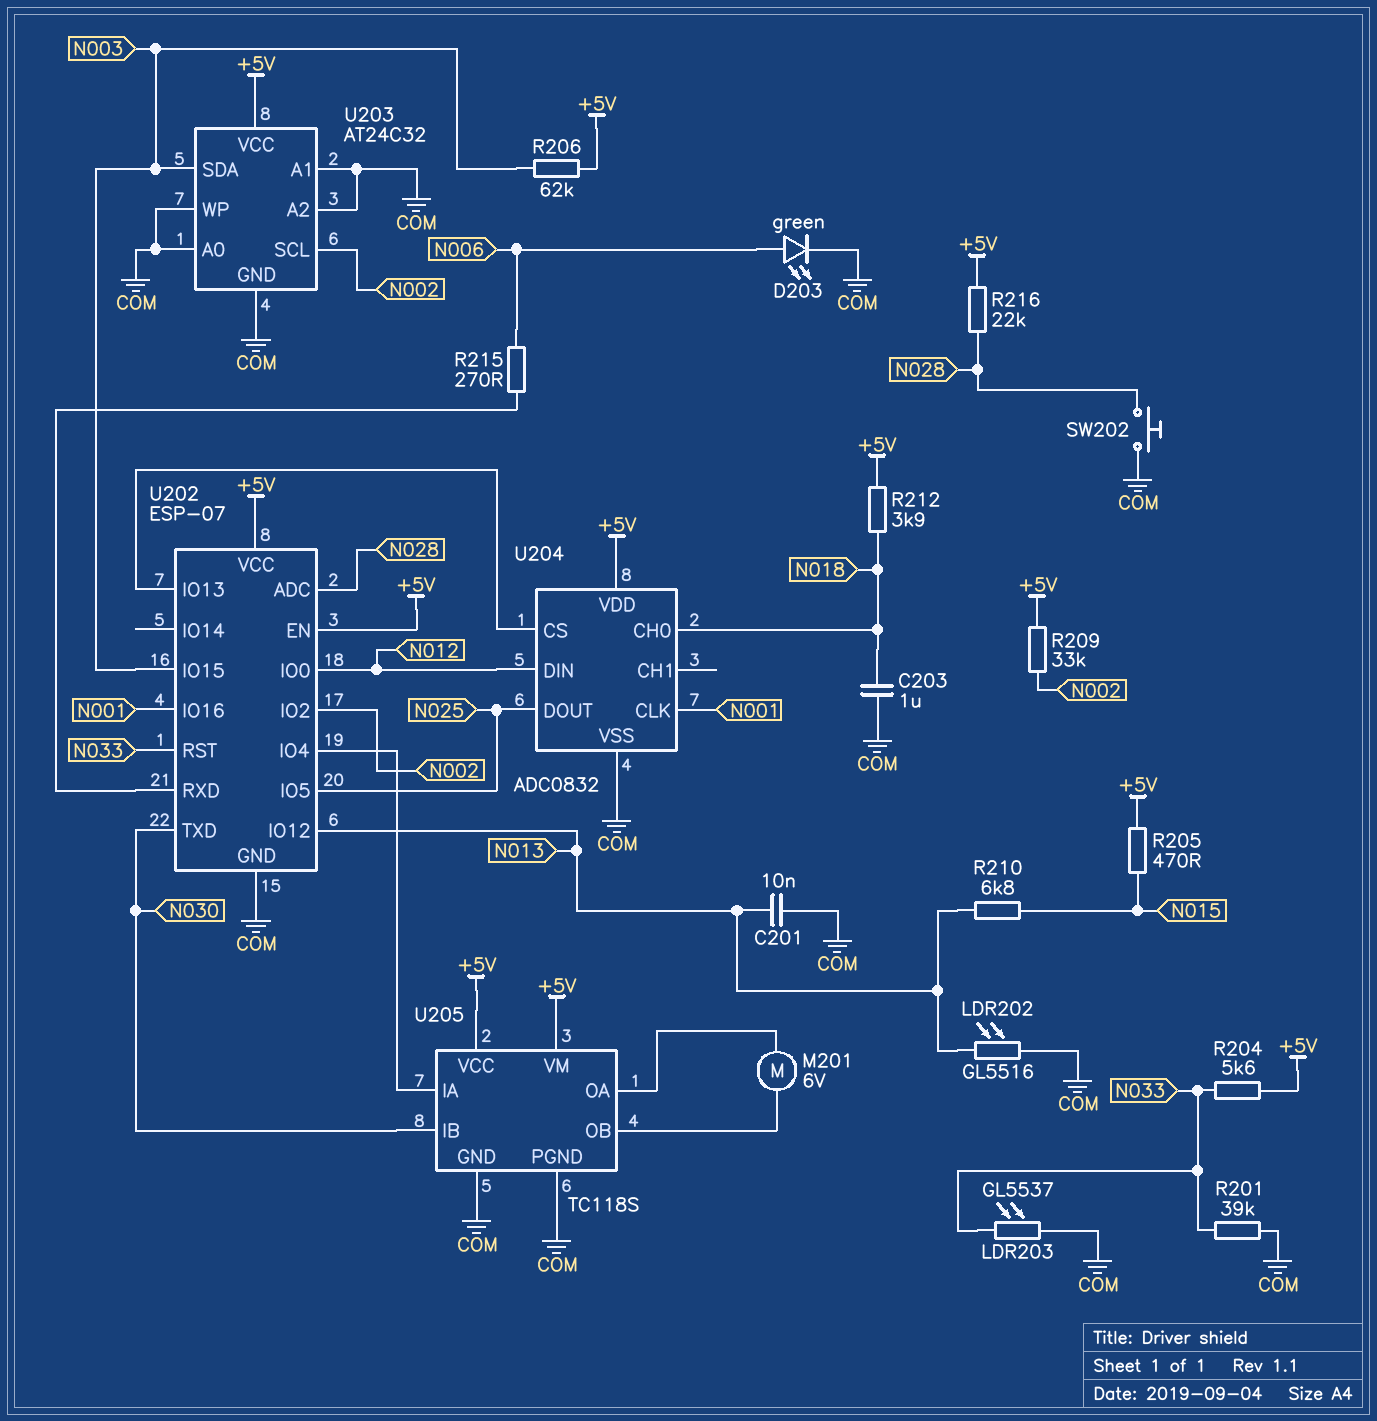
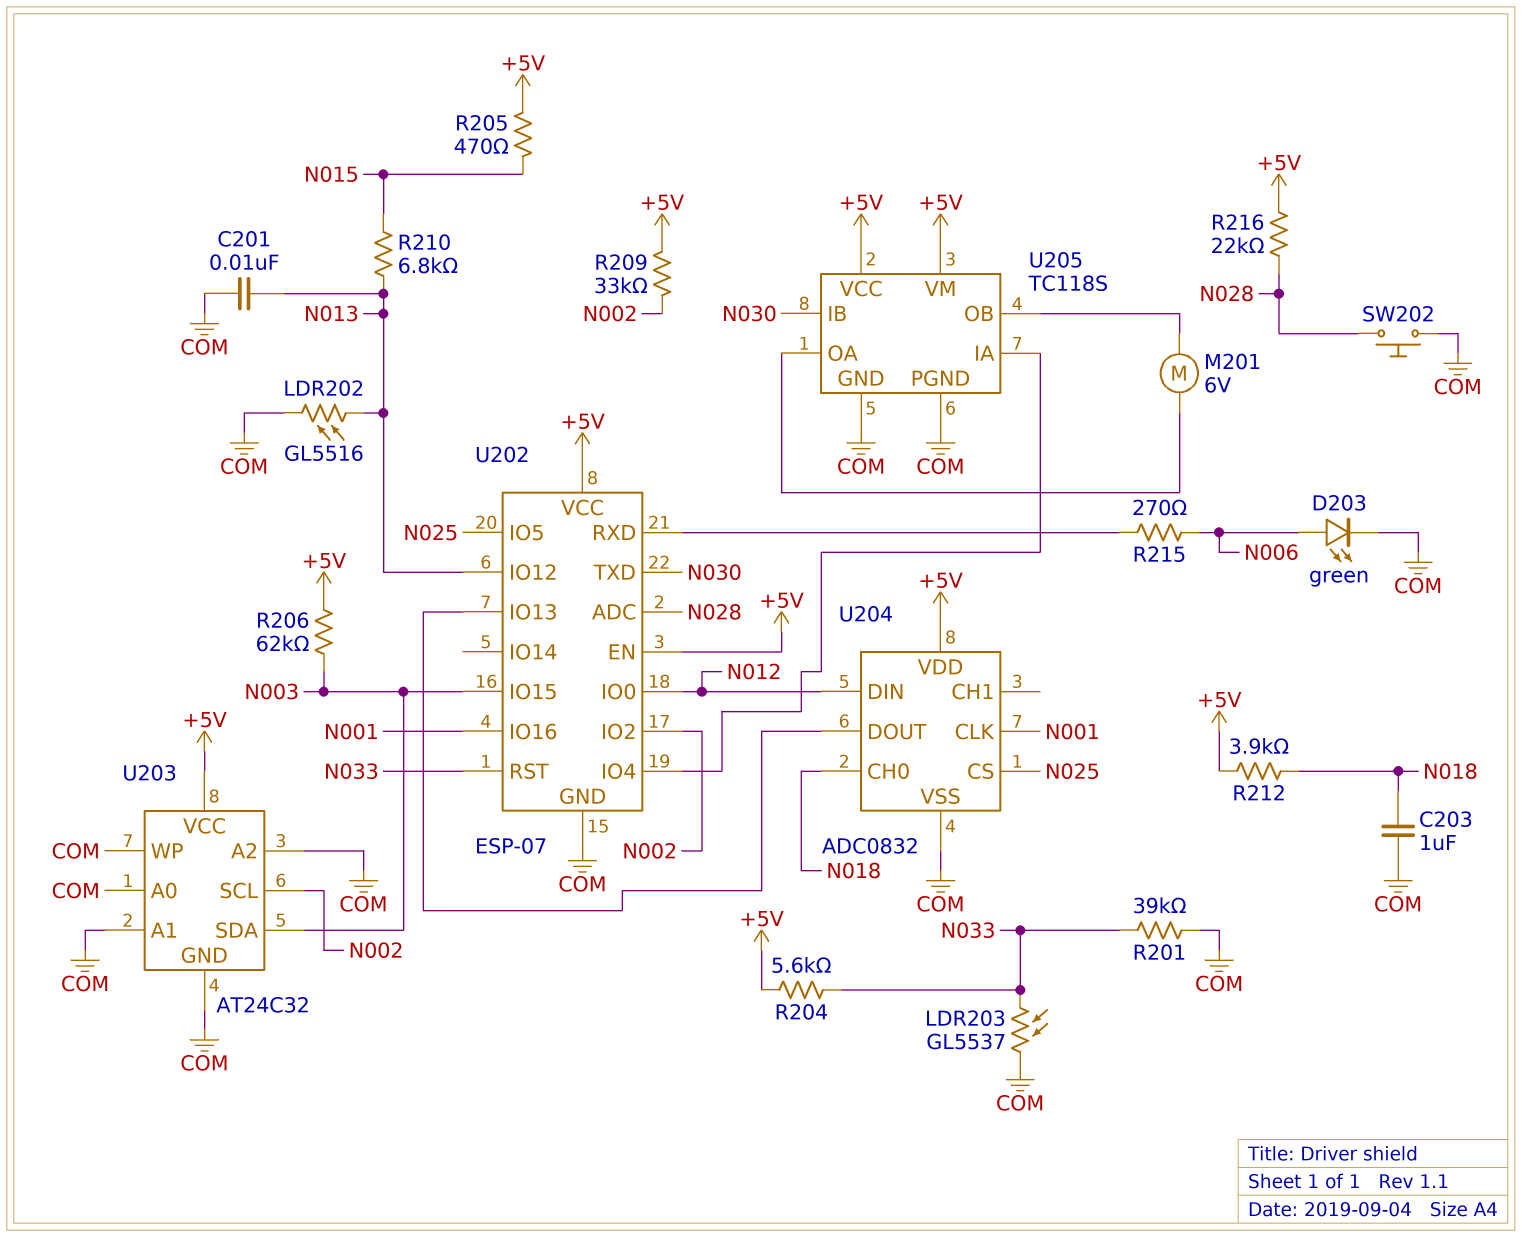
U204 pin CS: U202/IO13 -> N025
U204 pin DOUT: N025 -> U202/IO13

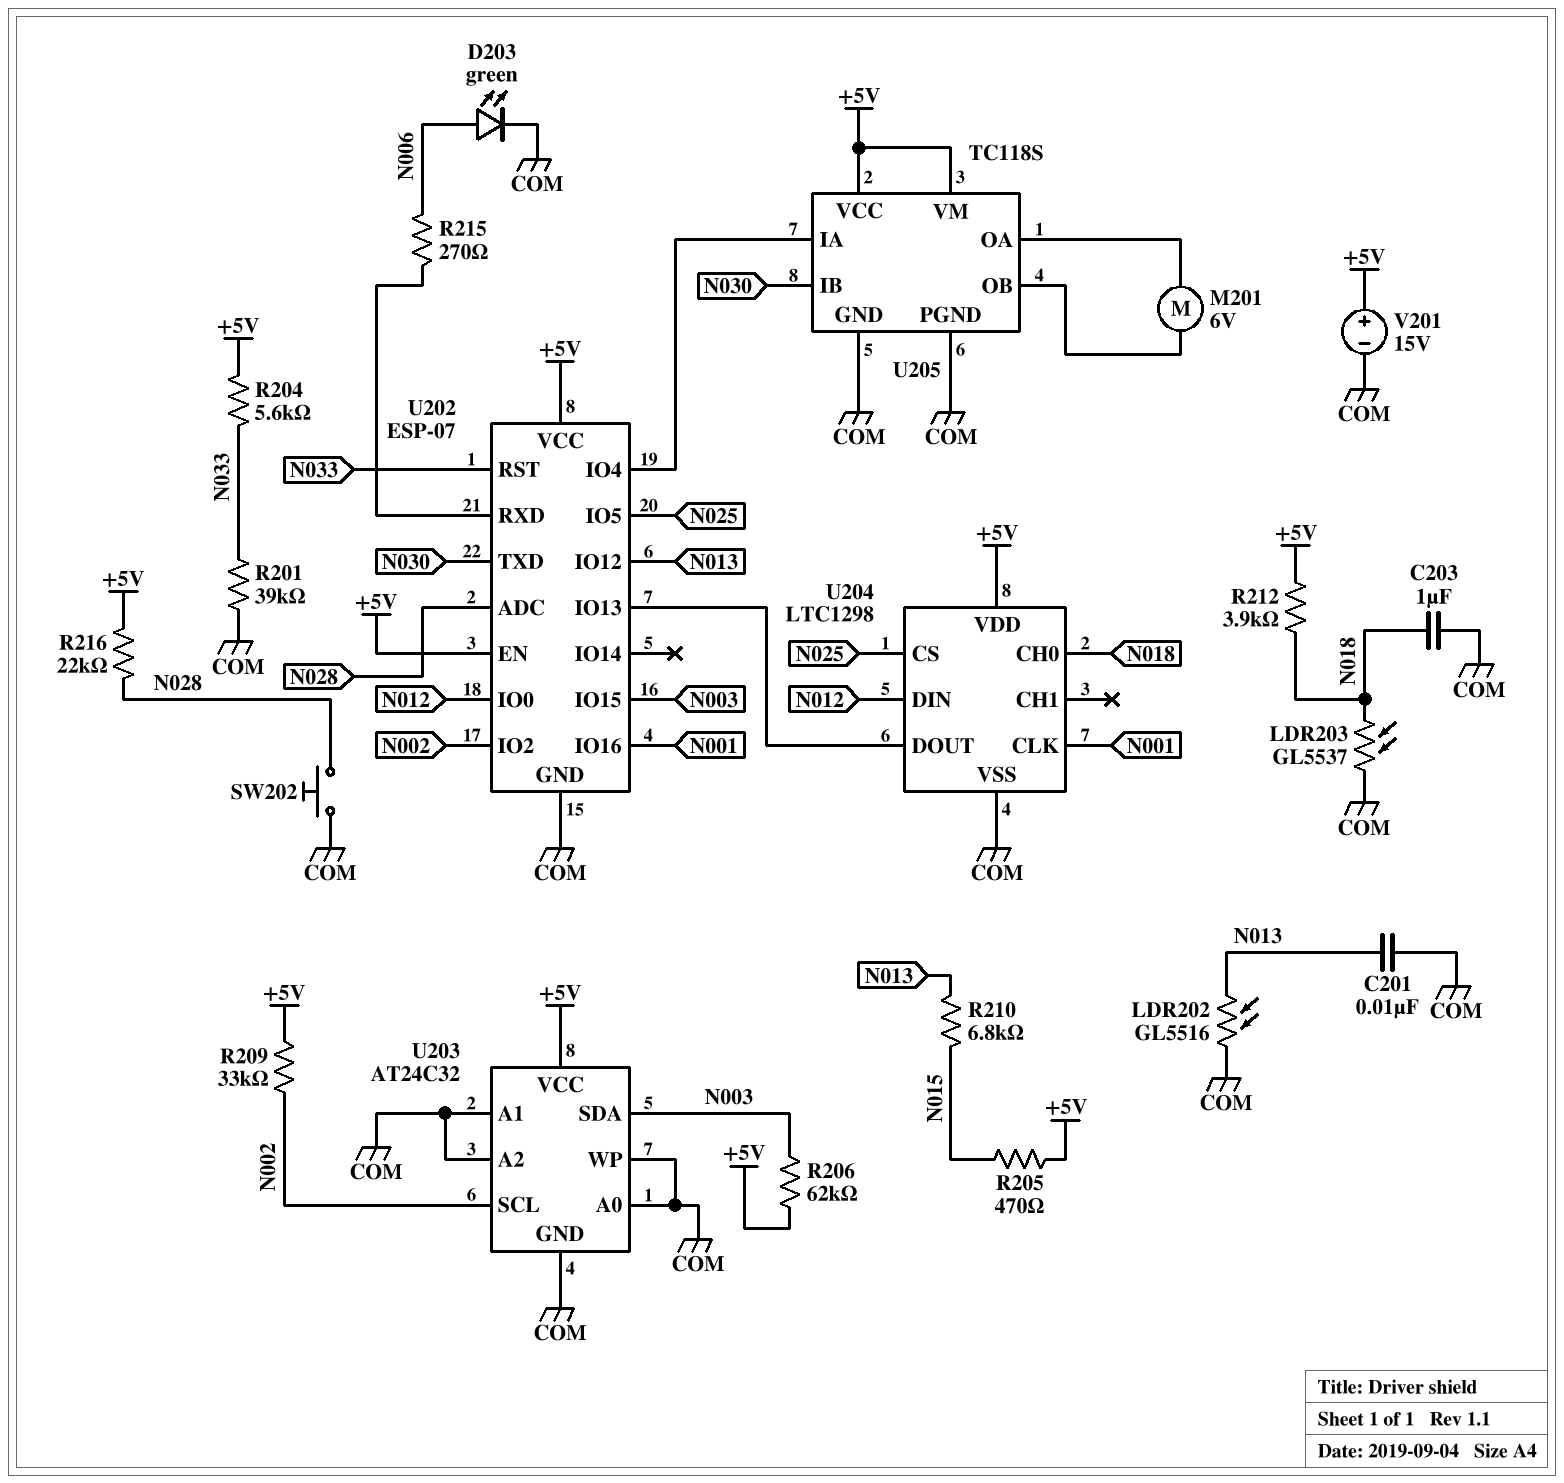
LDR203: GL5537 (COM, N033) -> GL5537 (COM, N018)
U204: ADC0832 -> LTC1298
V201: none -> 15V (plus +5V, minus COM)

